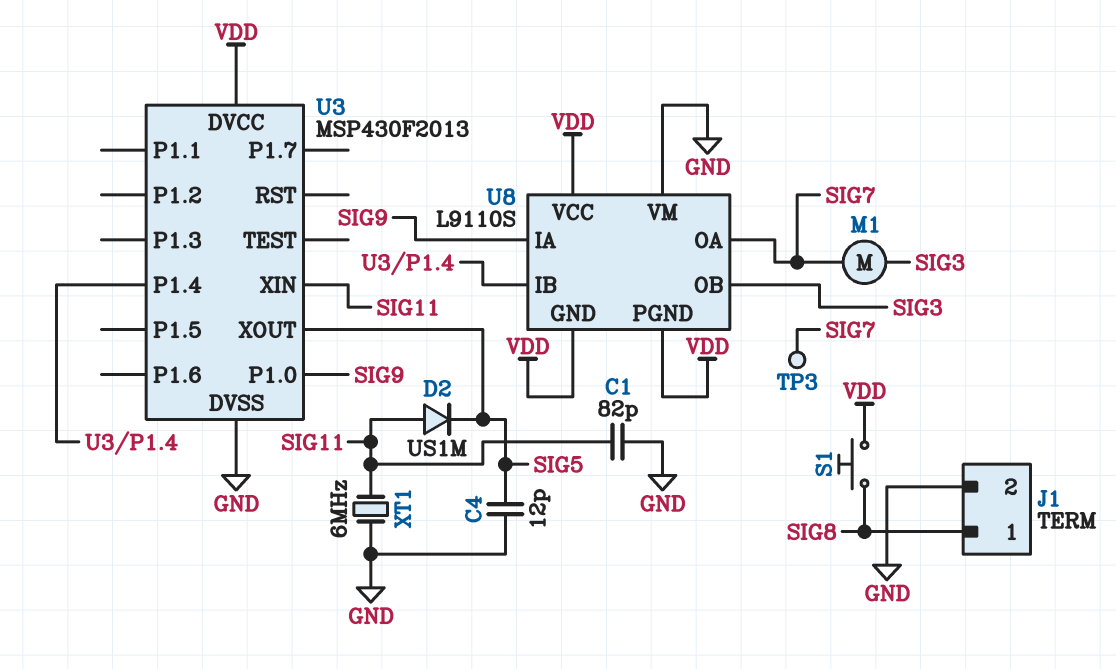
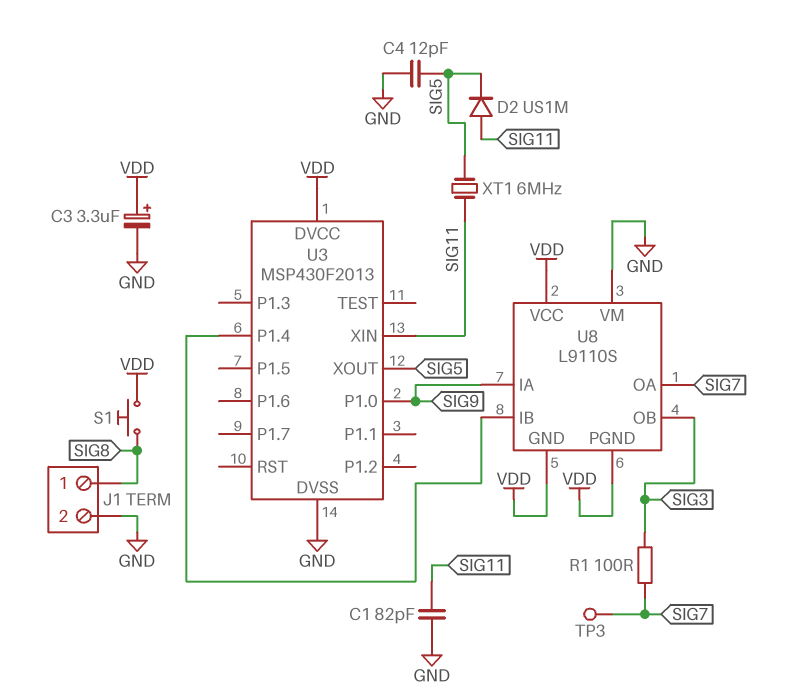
C3: none -> 3.3uF (plus VDD, minus GND)
M1: motor (SIG3, SIG7) -> none
R1: none -> 100 (SIG3, SIG7)
XT1: 6MHz (GND, SIG11) -> 6MHz (SIG5, SIG11)

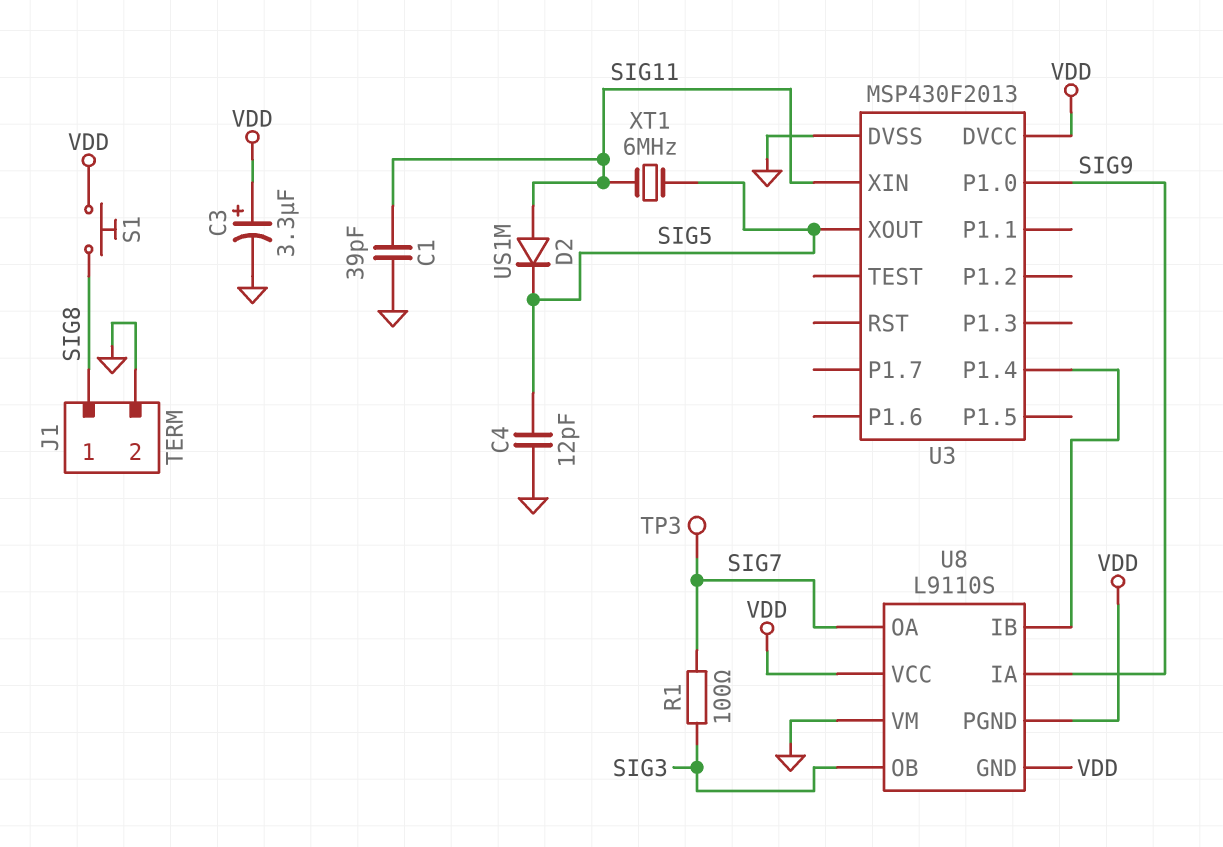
C1: 82pF (GND, SIG11) -> 39pF (GND, SIG11)

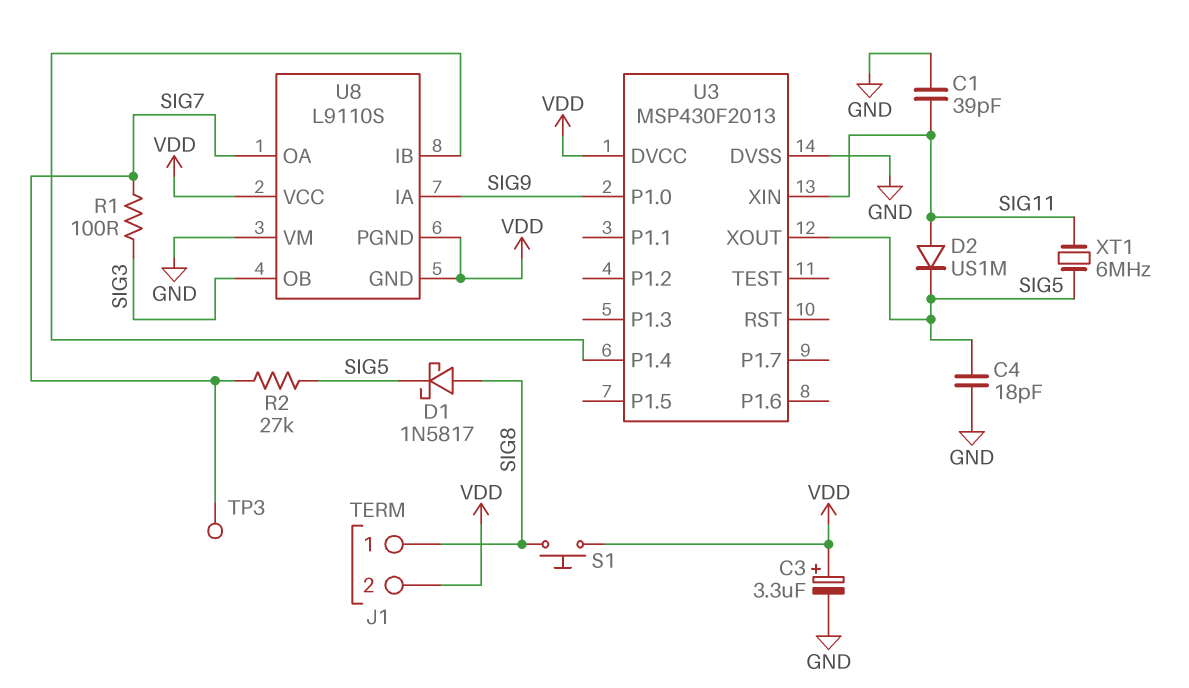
C4: 12pF (GND, SIG5) -> 18pF (GND, SIG5)
D1: none -> schottky 1N5817 (A SIG8, K SIG5)
J1 pin 2: GND -> VDD
R2: none -> 27k (SIG5, SIG7)

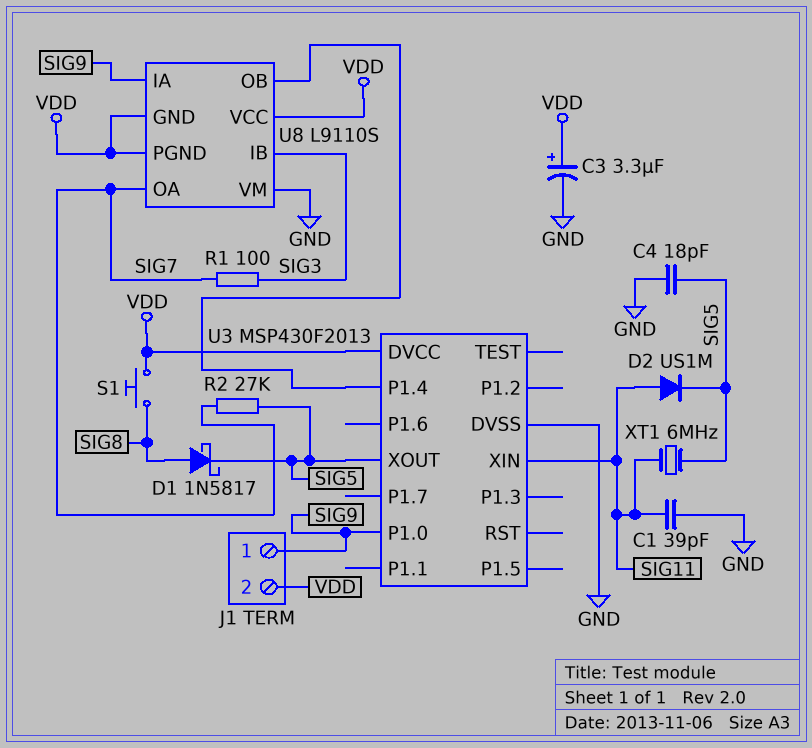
J1 pin 1: SIG8 -> SIG9
TP3: test point (SIG7) -> none
U8 pin IB: U3/P1.4 -> SIG3
U8 pin OB: SIG3 -> U3/P1.4

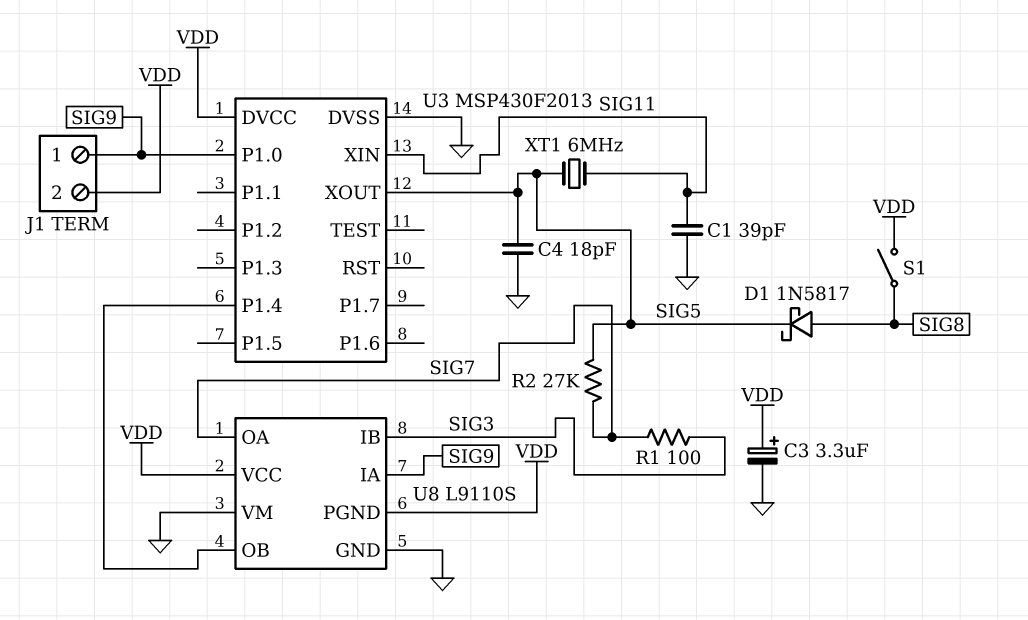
D2: diode US1M (A SIG11, K SIG5) -> none
S1: button (SIG8, VDD) -> switch (SIG8, VDD)
U8 pin GND: VDD -> GND

